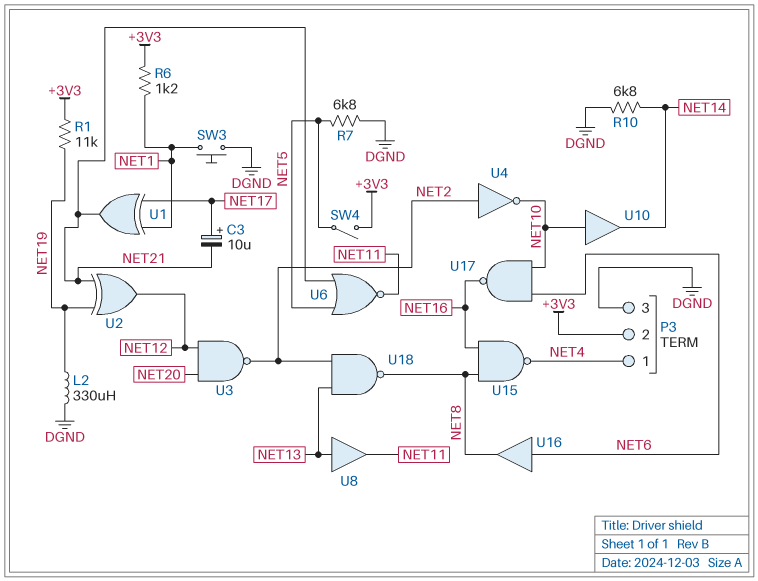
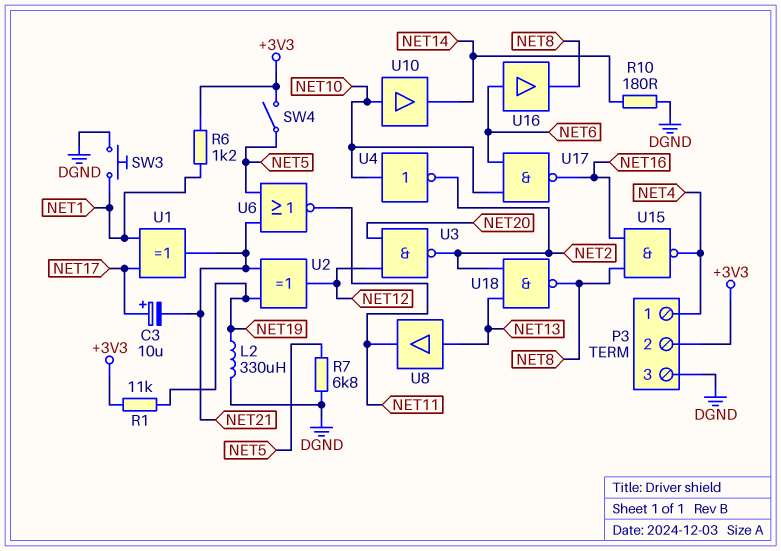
R10: 6.8k (DGND, NET14) -> 180 (DGND, NET14)
U4: NOT (in NET2, out NET10) -> NOT (in NET10, out NET2)

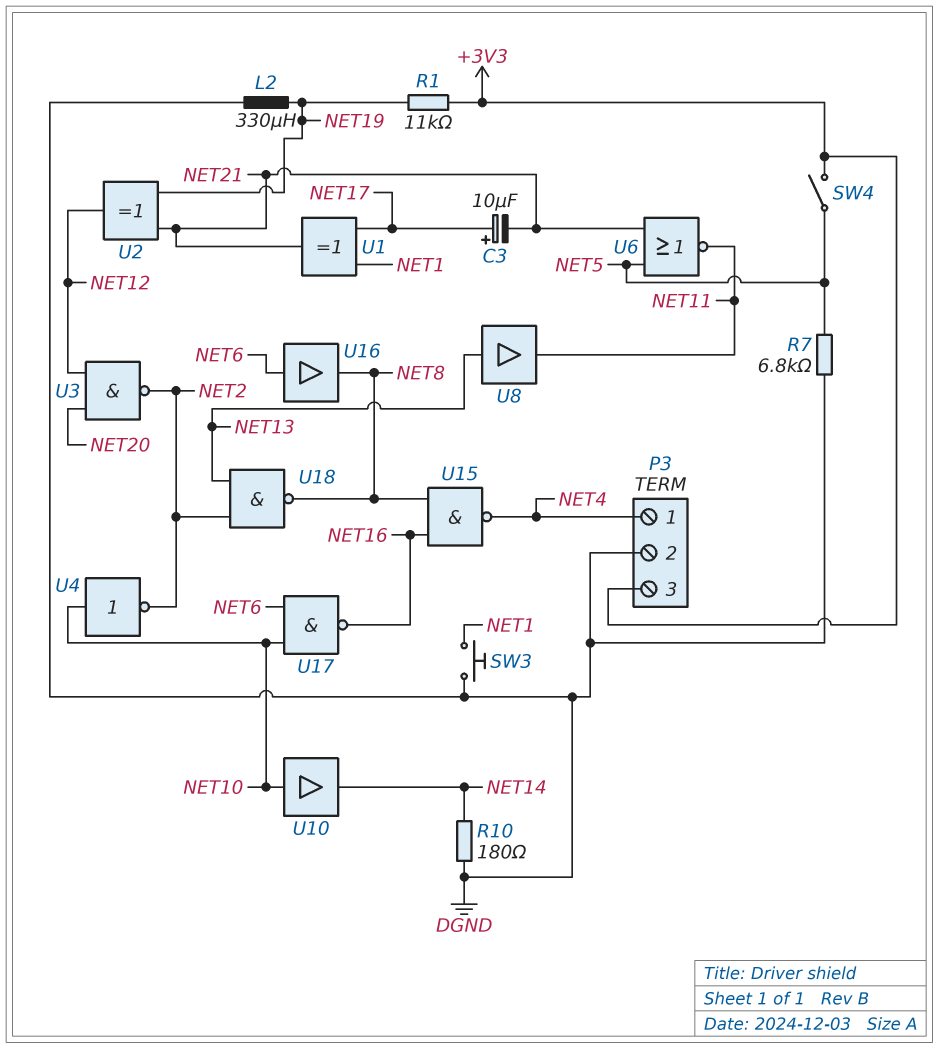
P3 pin 2: +3V3 -> DGND
P3 pin 3: DGND -> +3V3
R6: 1.2k (+3V3, NET1) -> none

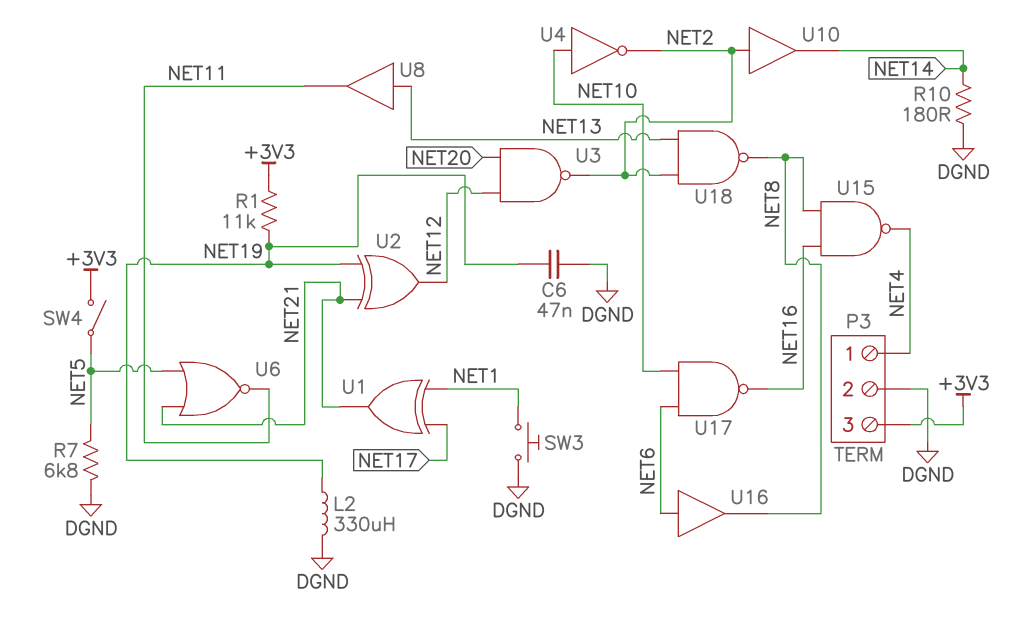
C3: 10uF (plus NET17, minus NET21) -> none
C6: none -> 47nF (DGND, NET19)
U10: buffer (in NET10, out NET14) -> buffer (in NET2, out NET14)

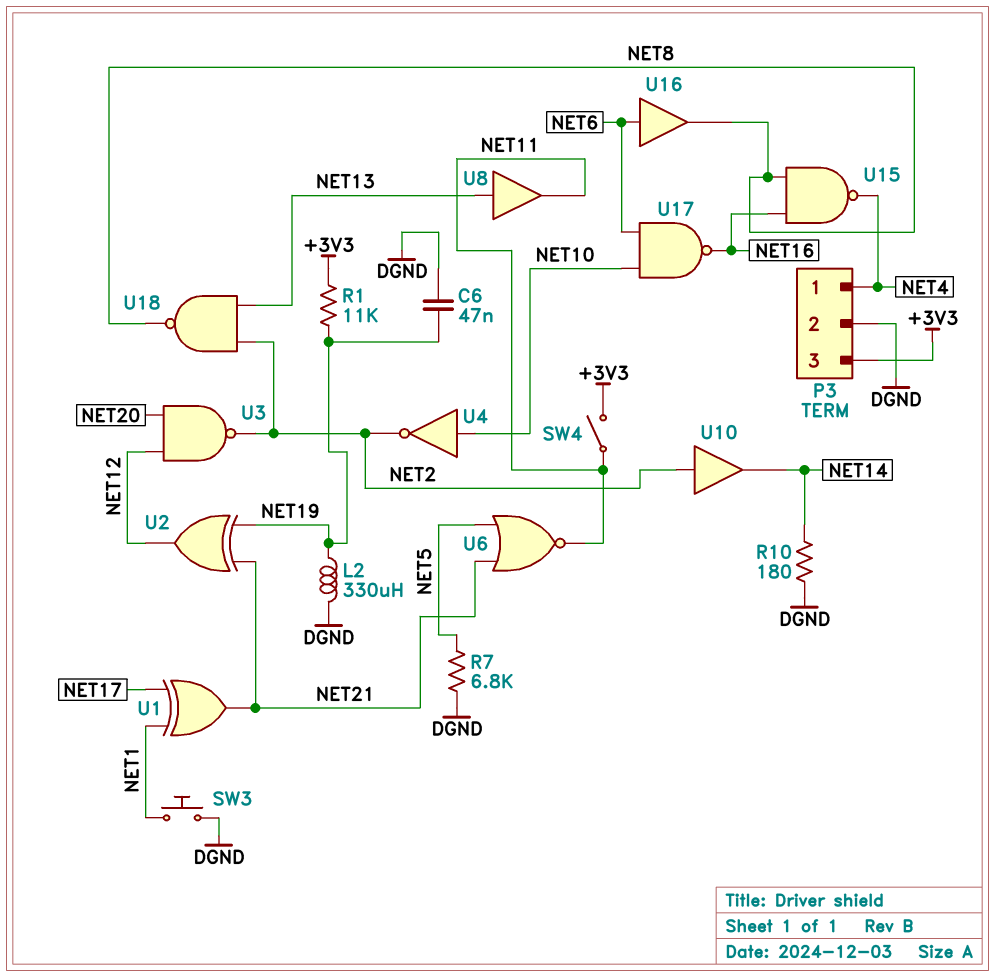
SW4: switch (+3V3, NET5) -> switch (+3V3, NET11)

